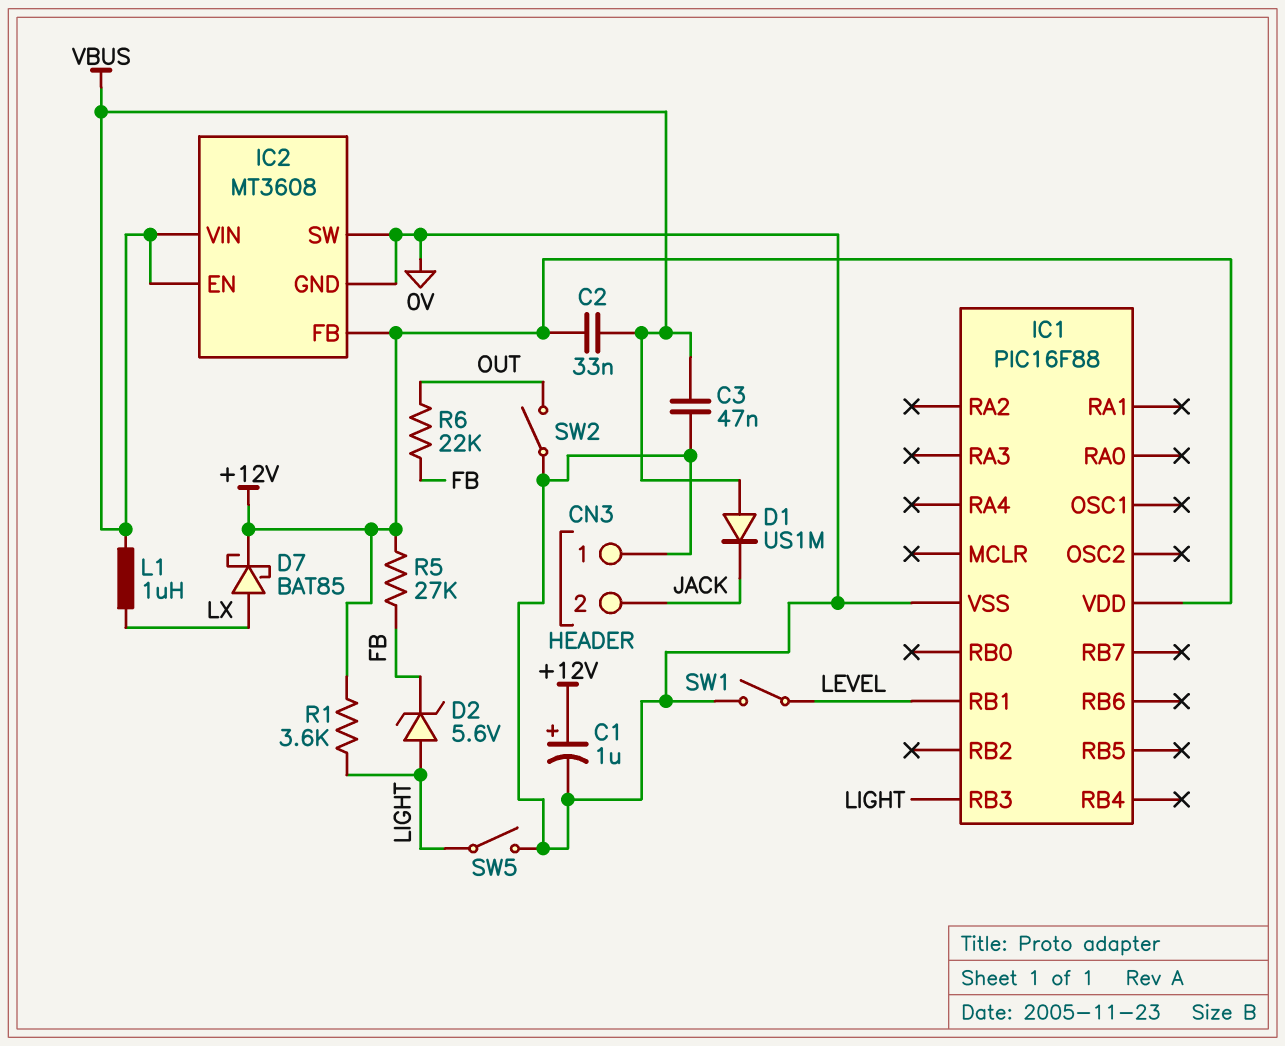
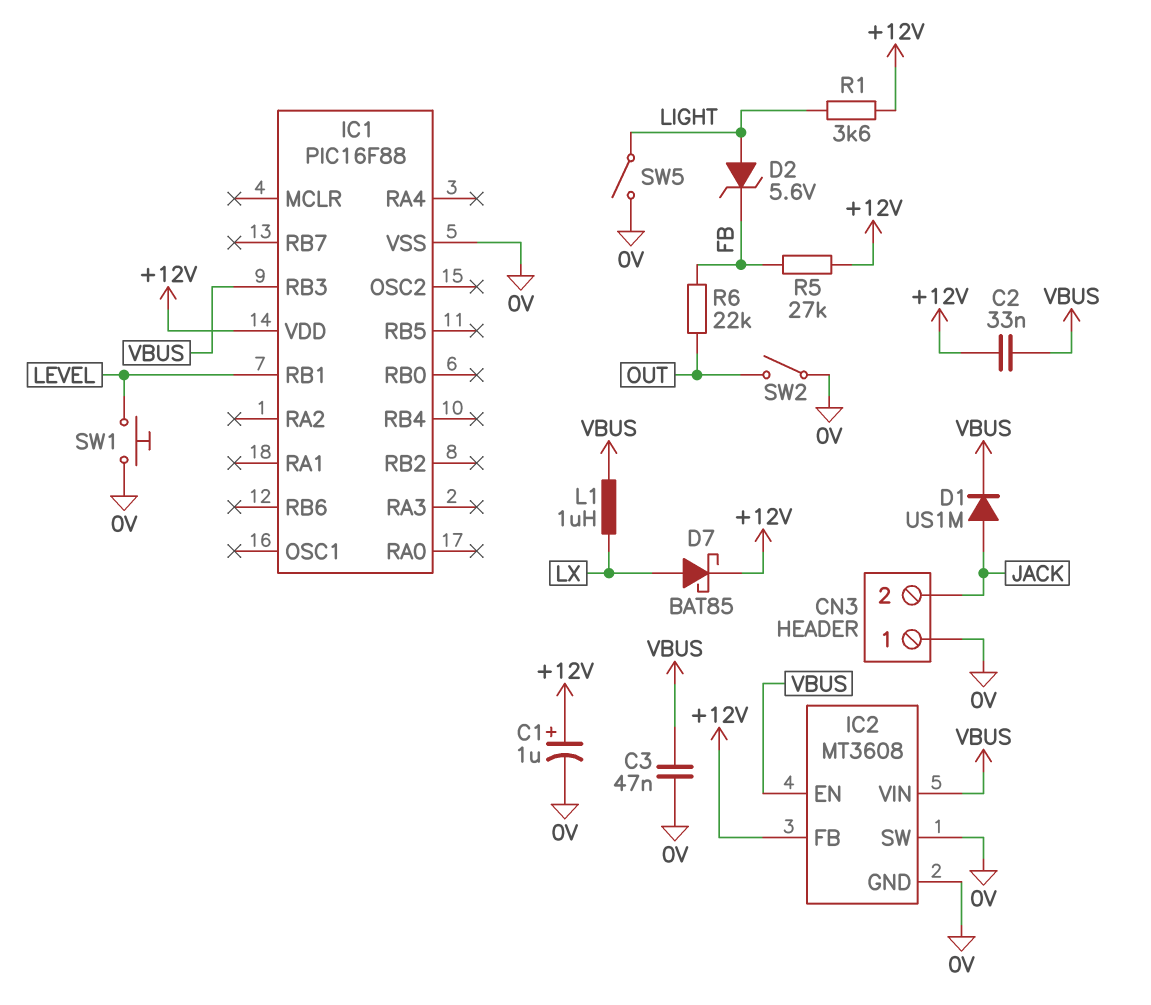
D1: diode US1M (A VBUS, K JACK) -> diode US1M (A JACK, K VBUS)
IC1 pin RB3: LIGHT -> VBUS
SW1: switch (0V, LEVEL) -> button (0V, LEVEL)

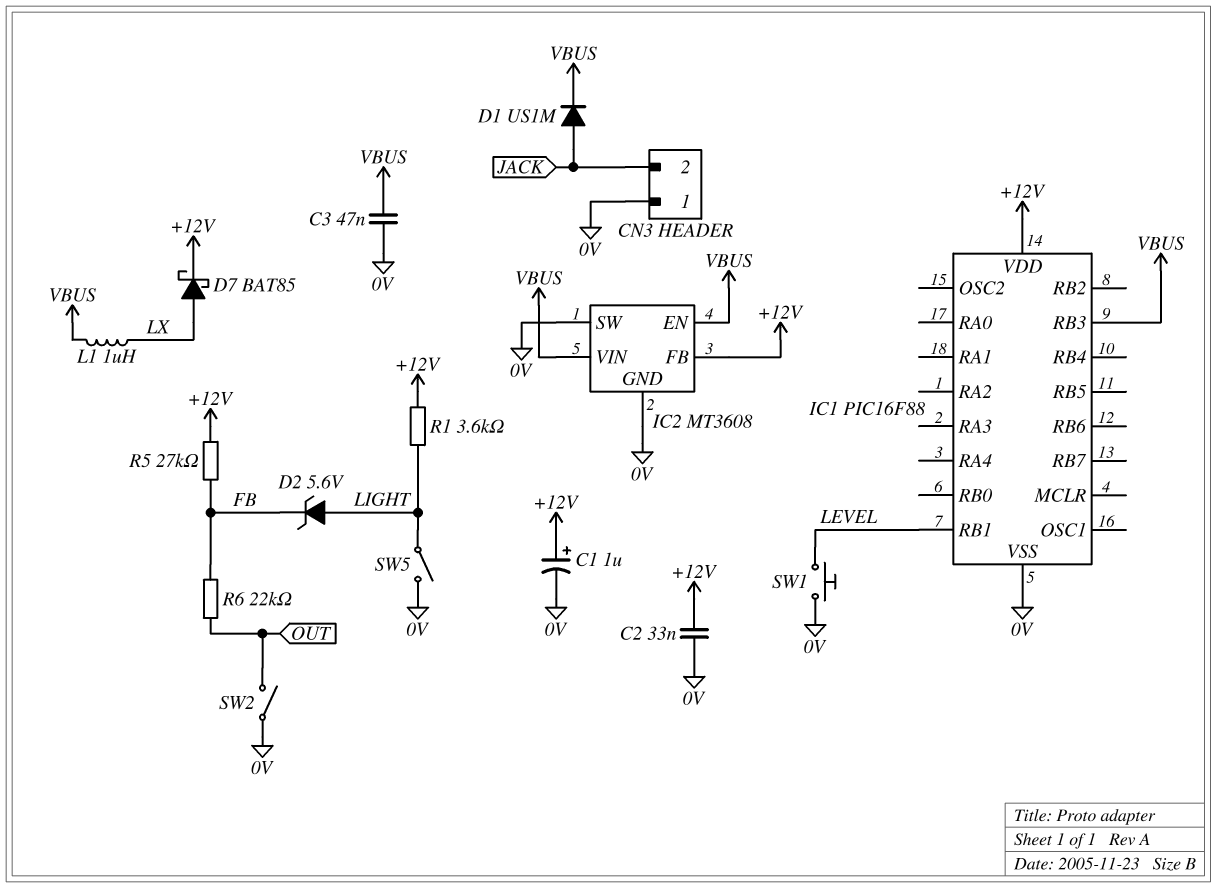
C2: 33nF (+12V, VBUS) -> 33nF (+12V, 0V)

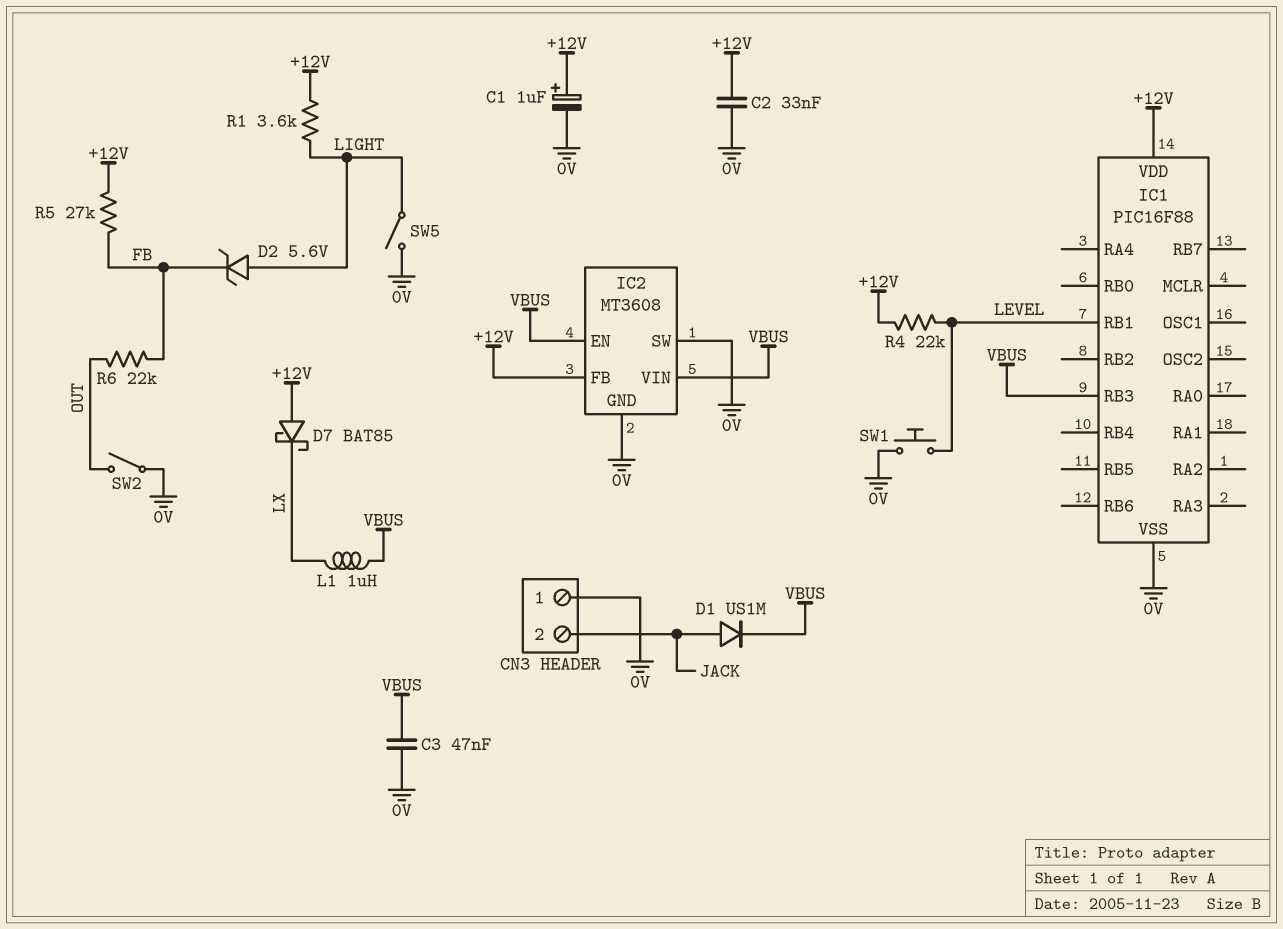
D7: schottky BAT85 (A LX, K +12V) -> schottky BAT85 (A +12V, K LX)
R4: none -> 22k (+12V, LEVEL)

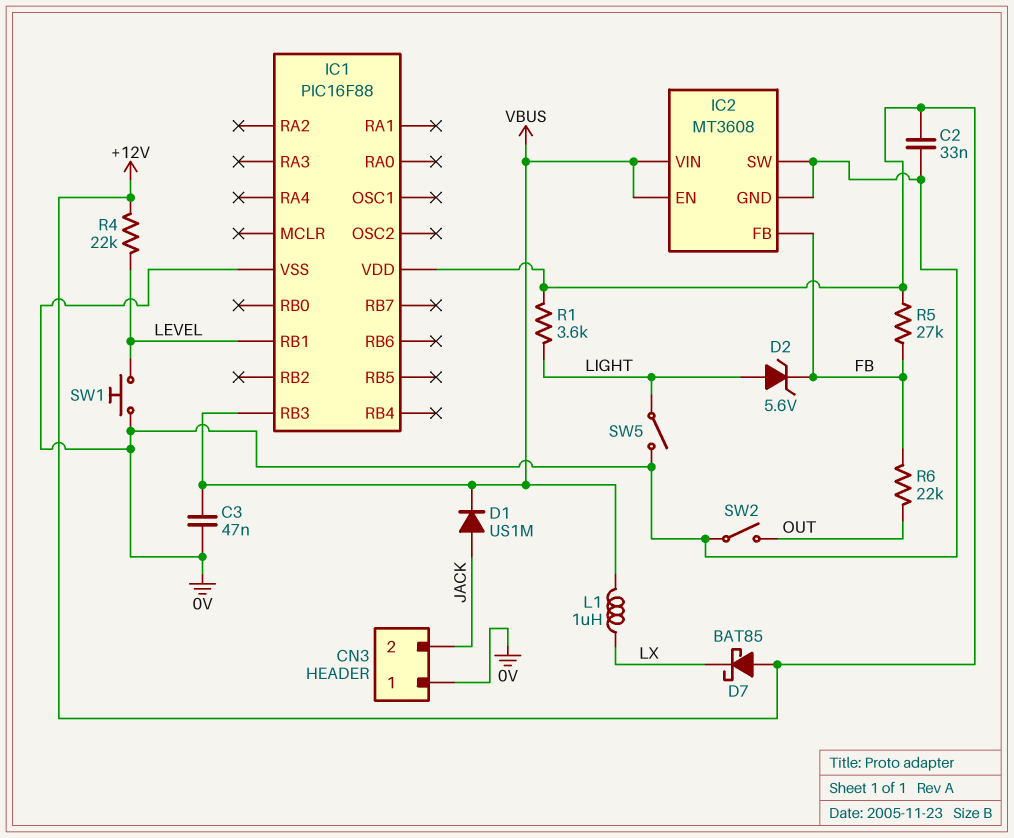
C1: 1uF (plus +12V, minus 0V) -> none
IC2 pin FB: +12V -> FB

